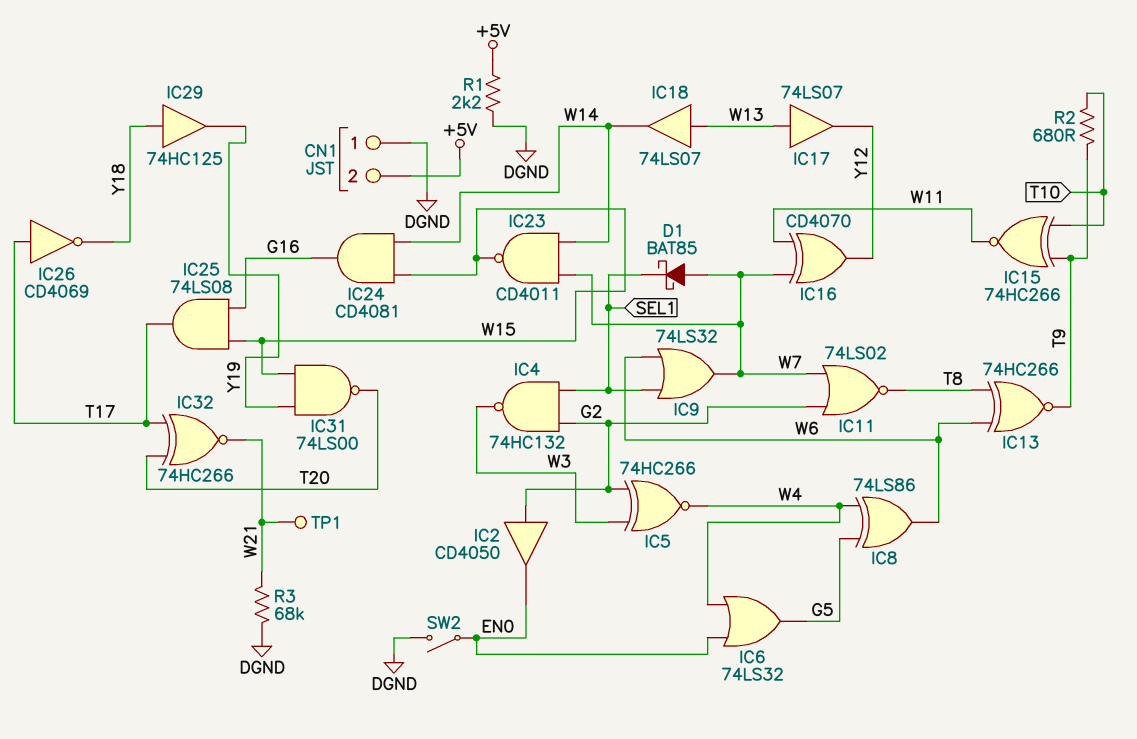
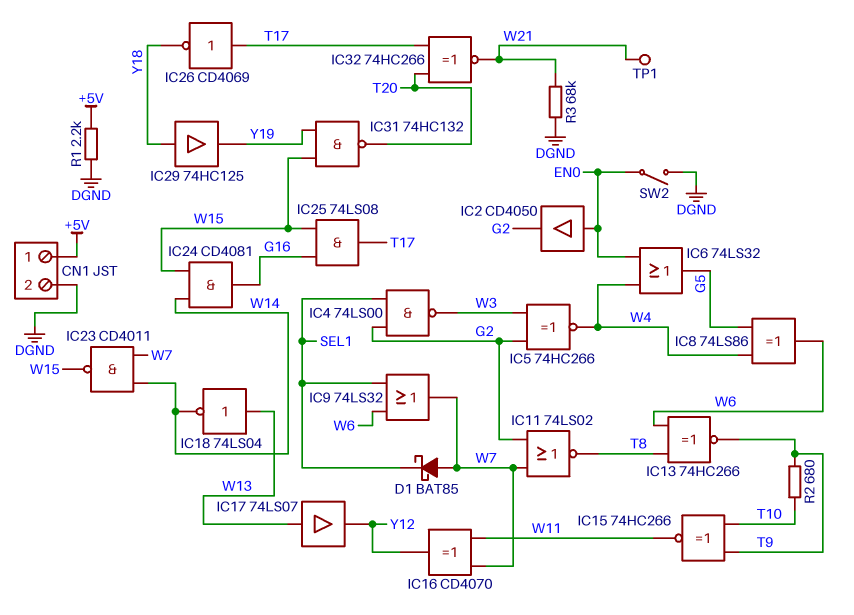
CN1 pin 1: DGND -> +5V
CN1 pin 2: +5V -> DGND
IC2: buffer CD4050 (in G2, out EN0) -> buffer CD4050 (in EN0, out G2)
IC4: NAND 74HC132 (in G2, in SEL1, out W3) -> NAND 74LS00 (in G2, in SEL1, out W3)
IC18: buffer 74LS07 (in W13, out W14) -> NOT 74LS04 (in W13, out W14)
IC31: NAND 74LS00 (in W15, in Y19, out T20) -> NAND 74HC132 (in W15, in Y19, out T20)

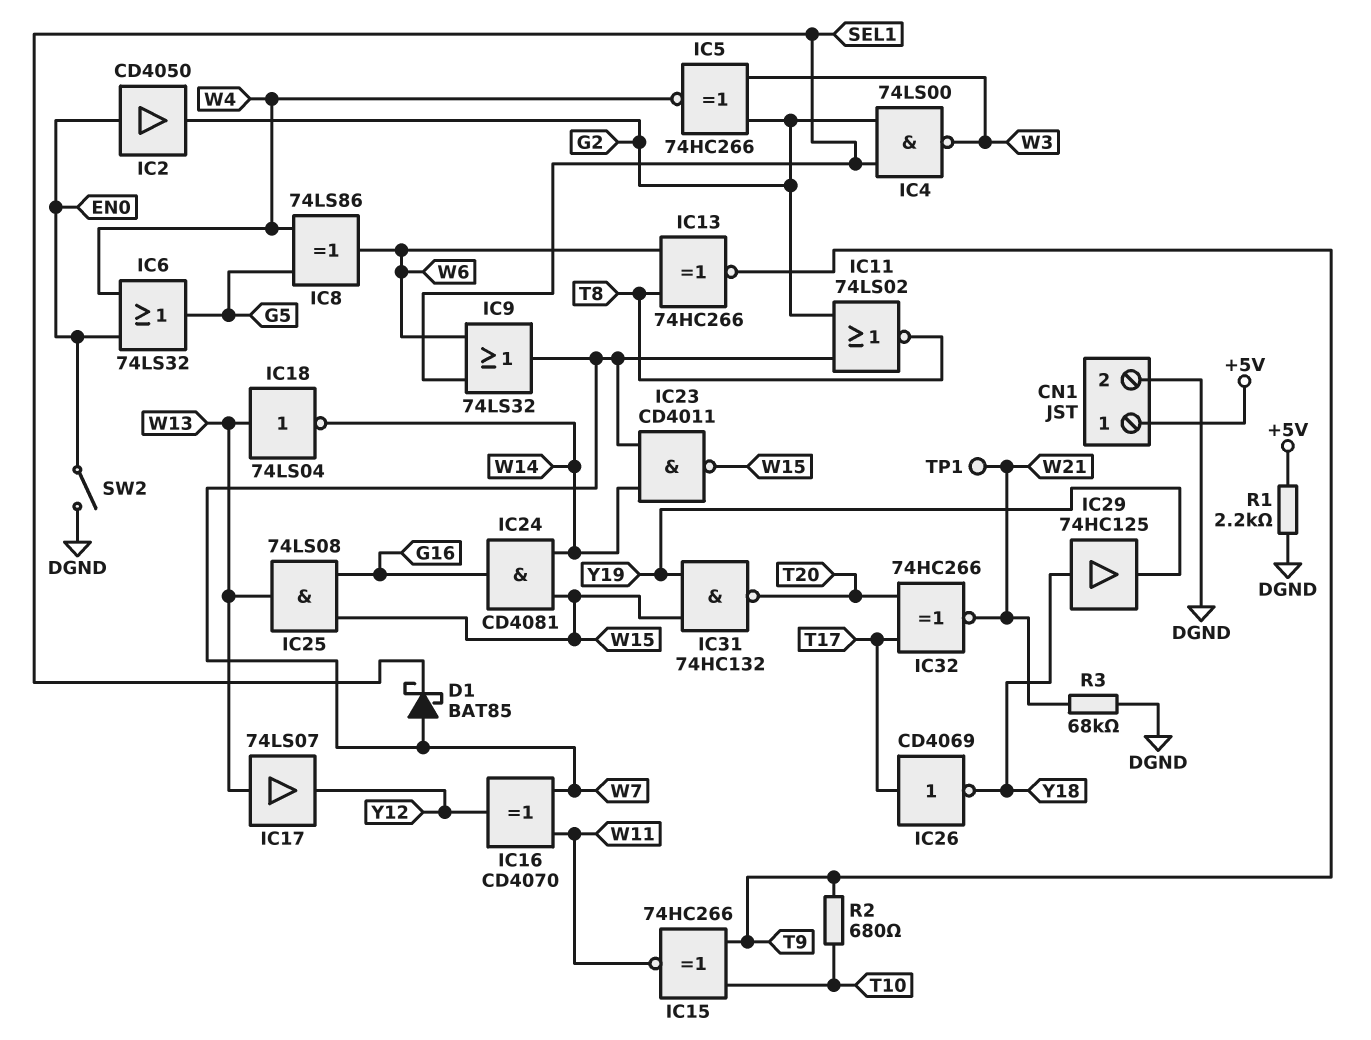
IC25: AND 74LS08 (in G16, in W15, out T17) -> AND 74LS08 (in G16, in W15, out W13)

